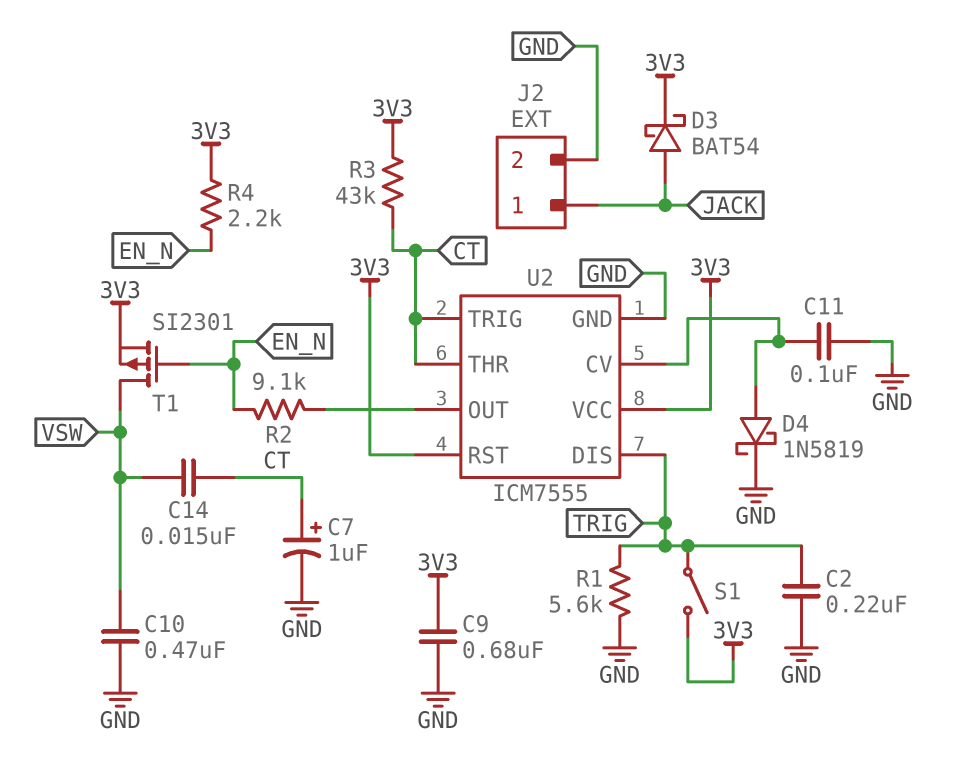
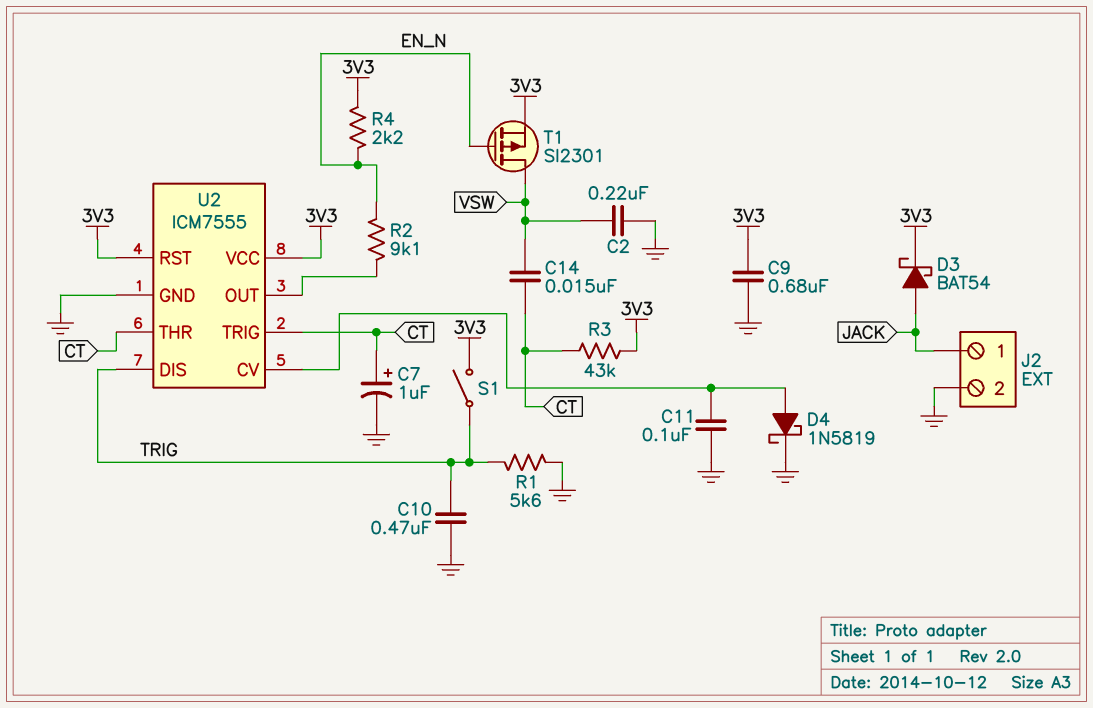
C2: 220nF (GND, TRIG) -> 220nF (GND, VSW)
C10: 470nF (GND, VSW) -> 470nF (GND, TRIG)

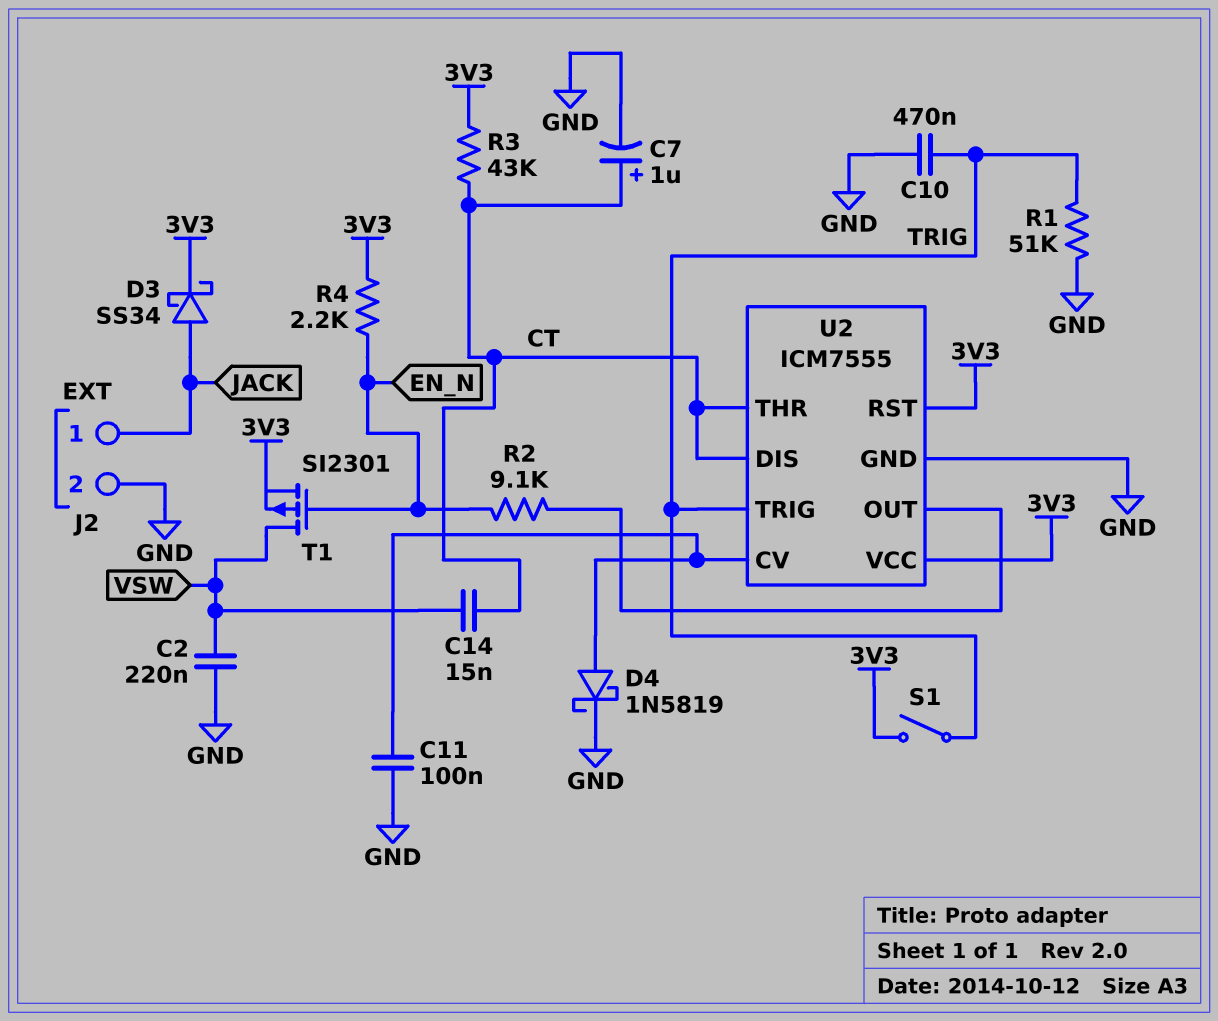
C9: 680nF (3V3, GND) -> none
D3: schottky BAT54 (A JACK, K 3V3) -> schottky SS34 (A JACK, K 3V3)
R1: 5.6k (GND, TRIG) -> 51k (GND, TRIG)
U2 pin DIS: TRIG -> CT
U2 pin TRIG: CT -> TRIG

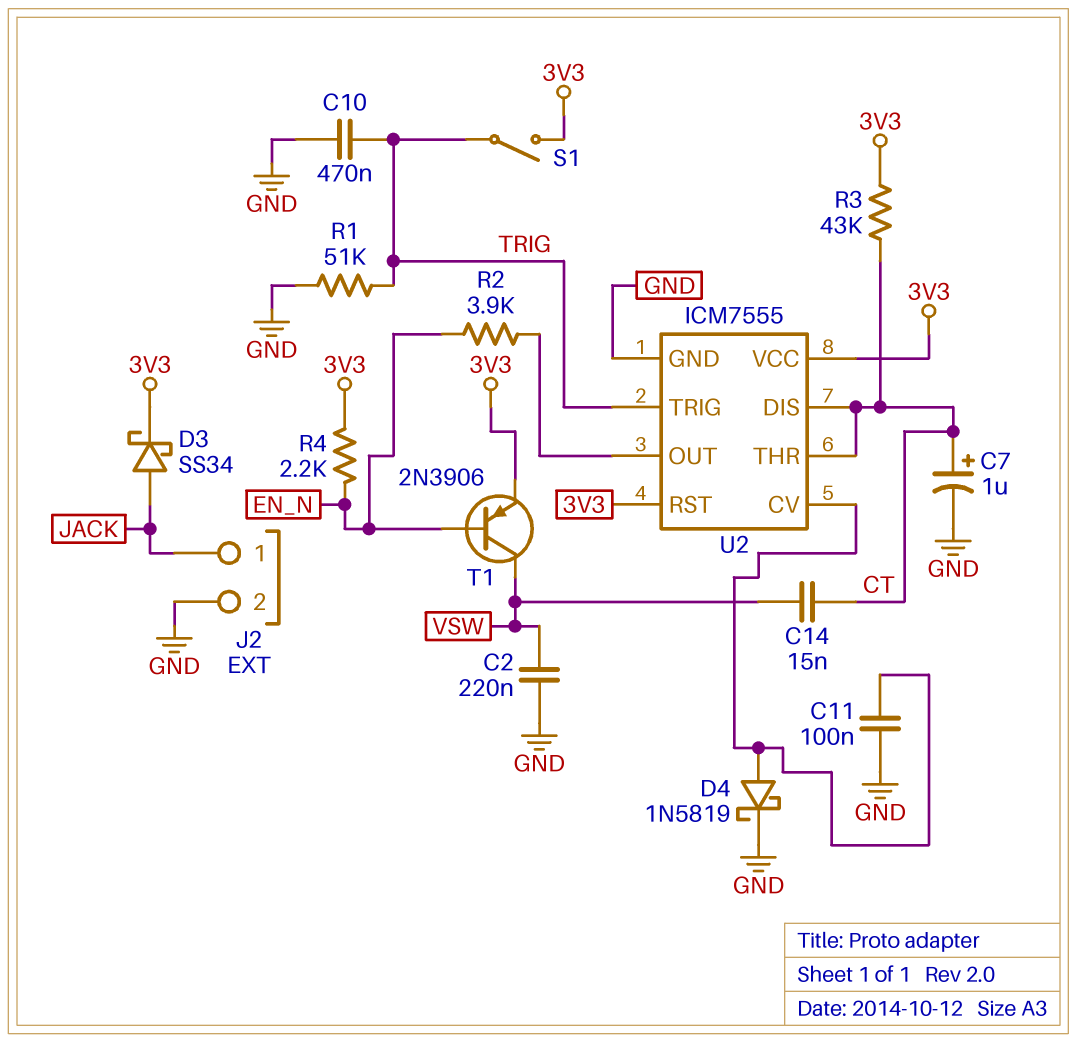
R2: 9.1k (EN_N, U2/OUT) -> 3.9k (EN_N, U2/OUT)
T1: PMOS SI2301 (G EN_N, D VSW, S 3V3) -> PNP 2N3906 (B EN_N, C VSW, E 3V3)

